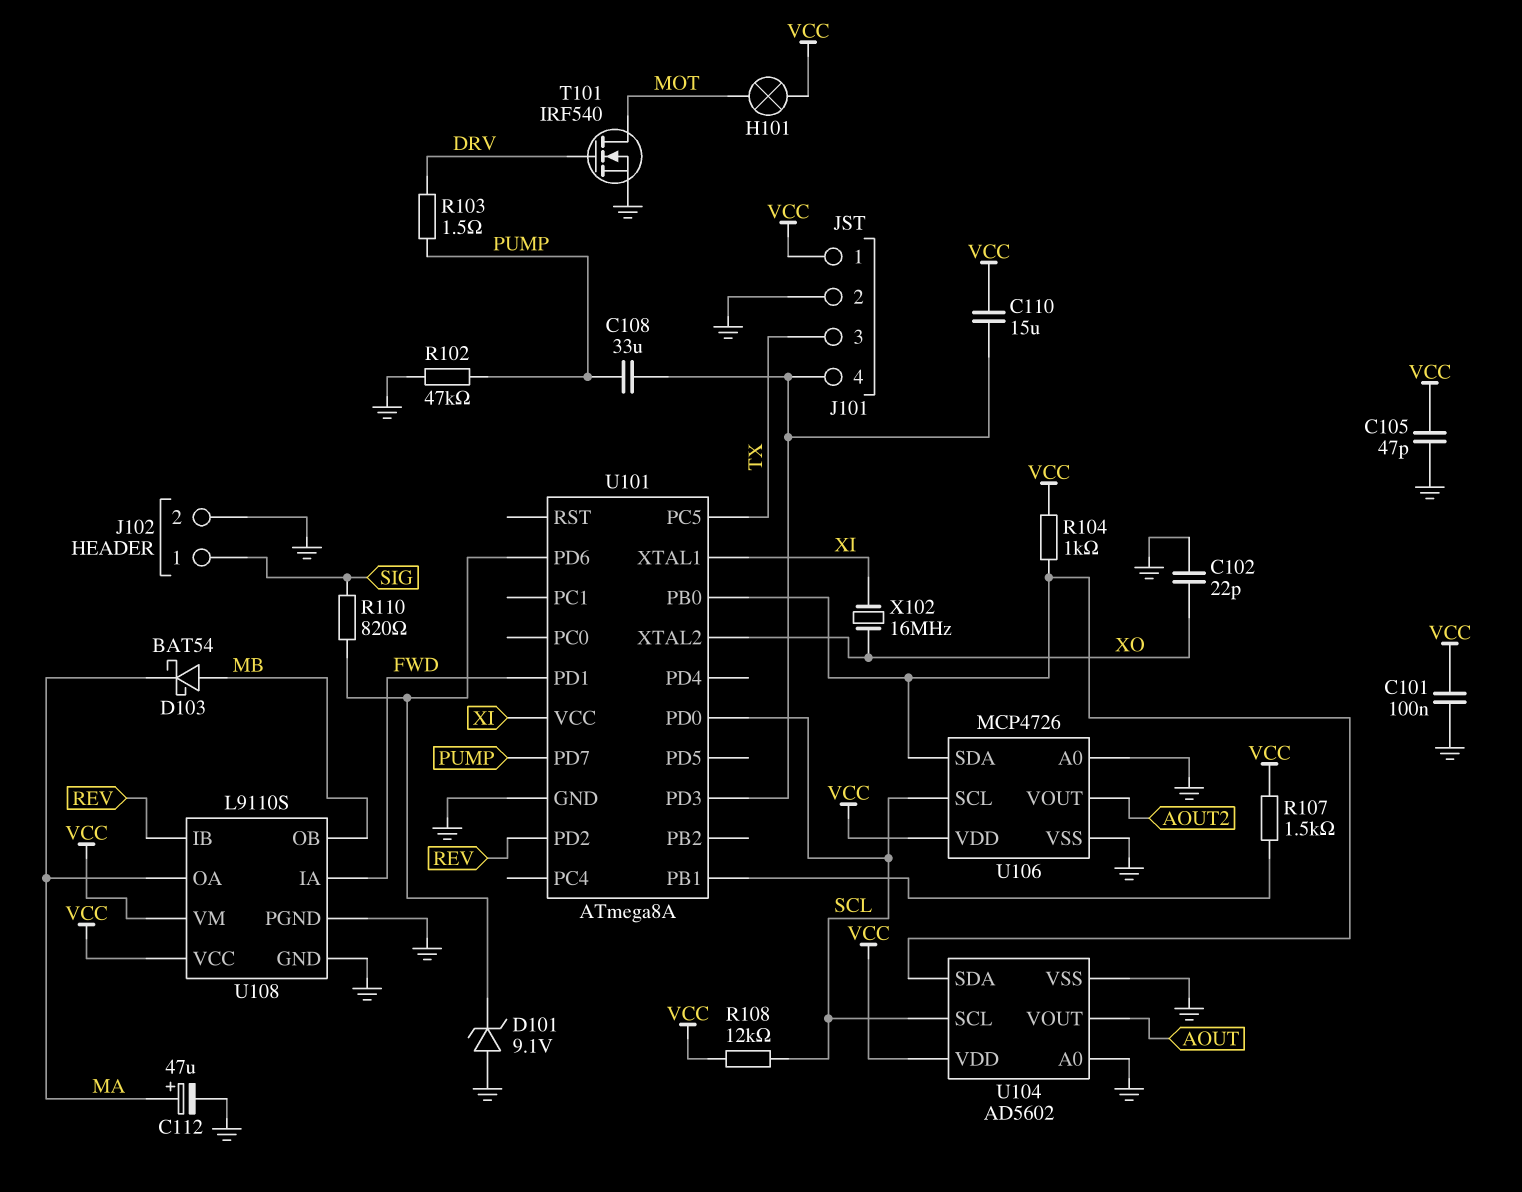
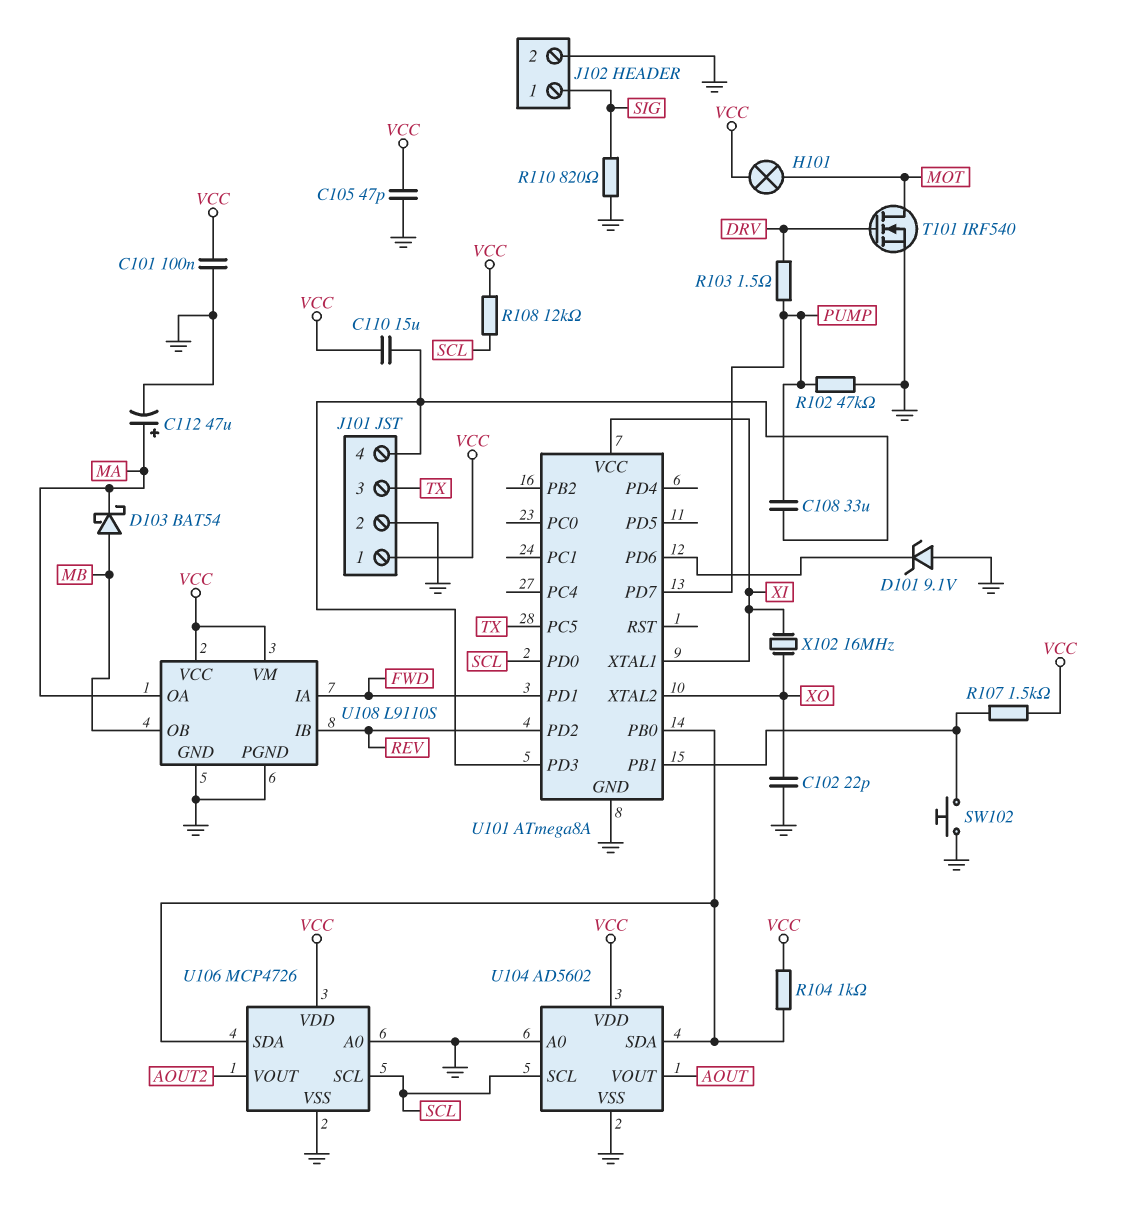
R110: 820 (SIG, U101/PD6) -> 820 (GND, SIG)
SW102: none -> button (GND, U101/PB1)

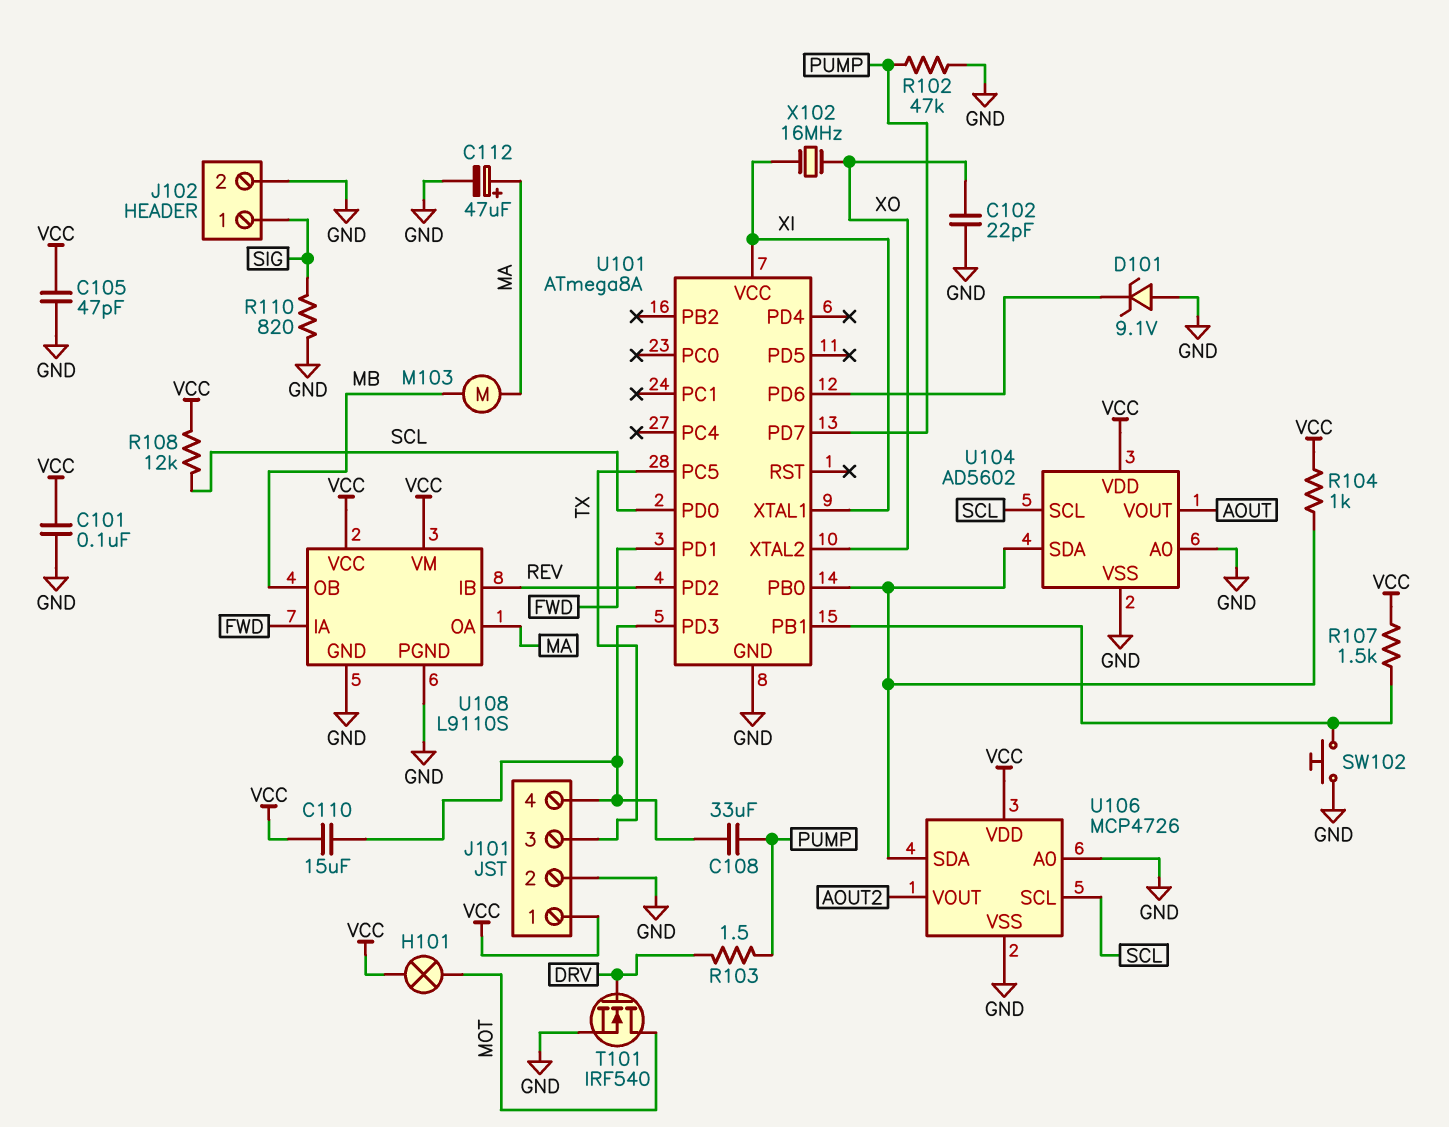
D103: schottky BAT54 (A MB, K MA) -> none
M103: none -> motor (MA, MB)

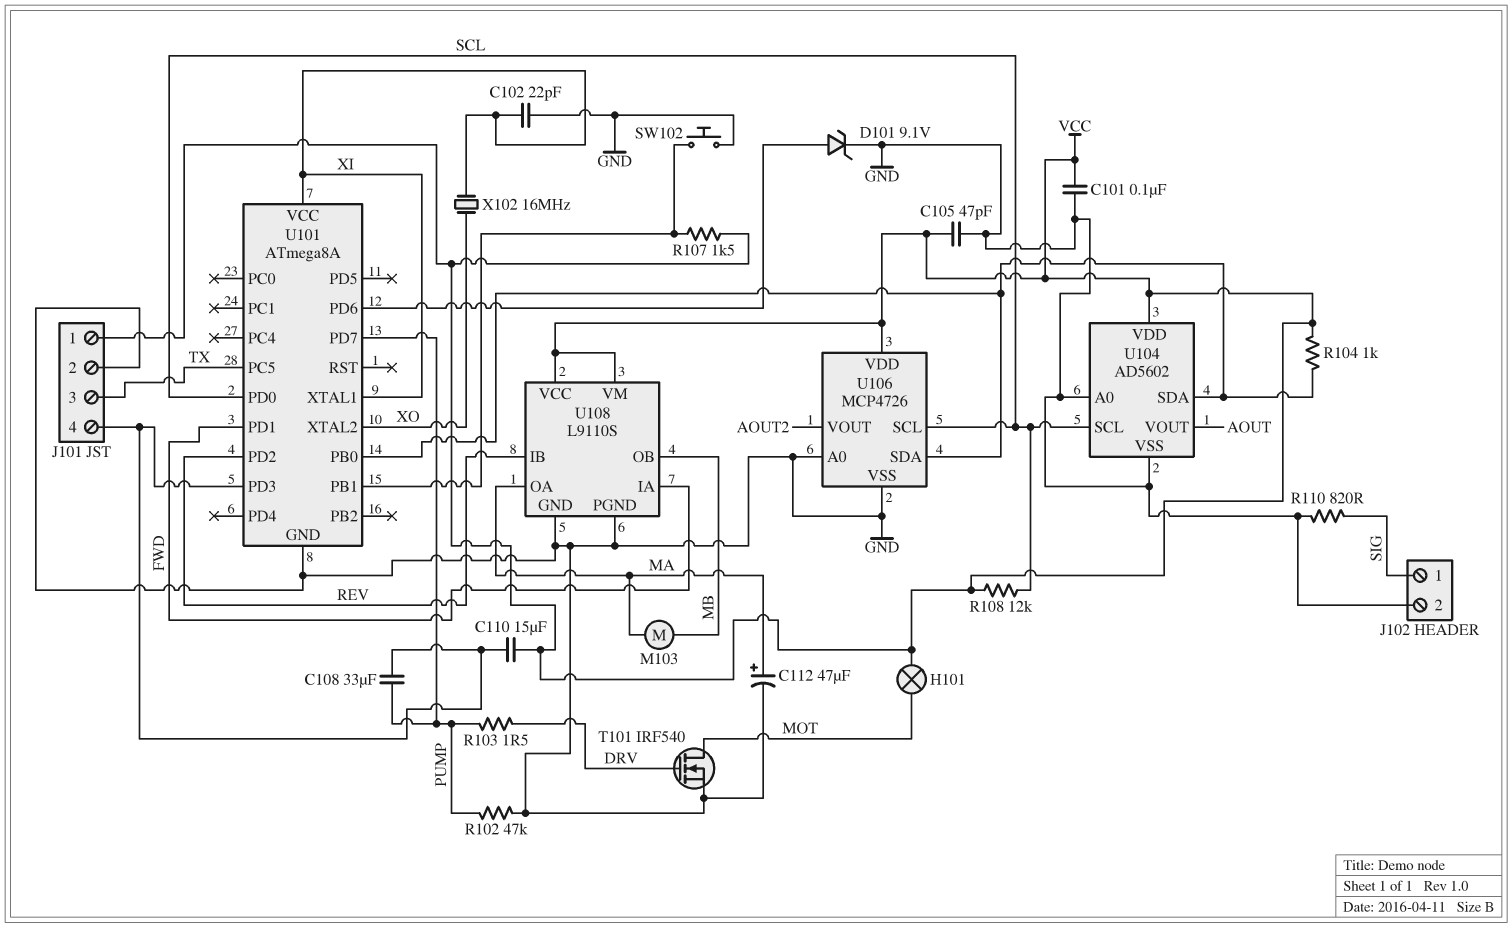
C102: 22pF (GND, XO) -> 22pF (GND, XI)
D101: zener 9.1V (A GND, K U101/PD6) -> zener 9.1V (A U101/PD6, K GND)

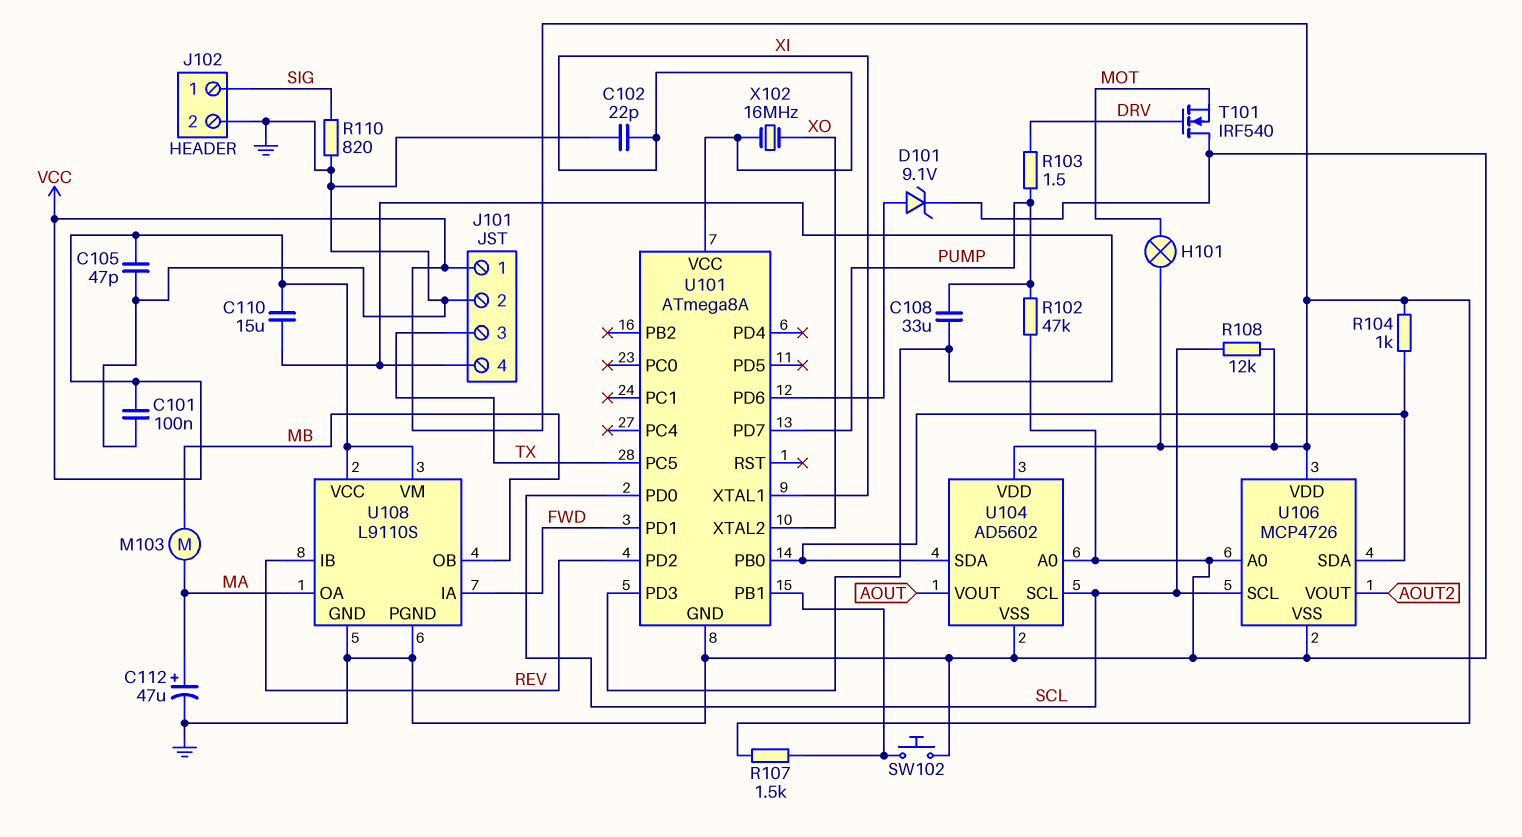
T101: NMOS IRF540 (G DRV, D MOT, S GND) -> NMOS IRF540 (G DRV, D GND, S MOT)

